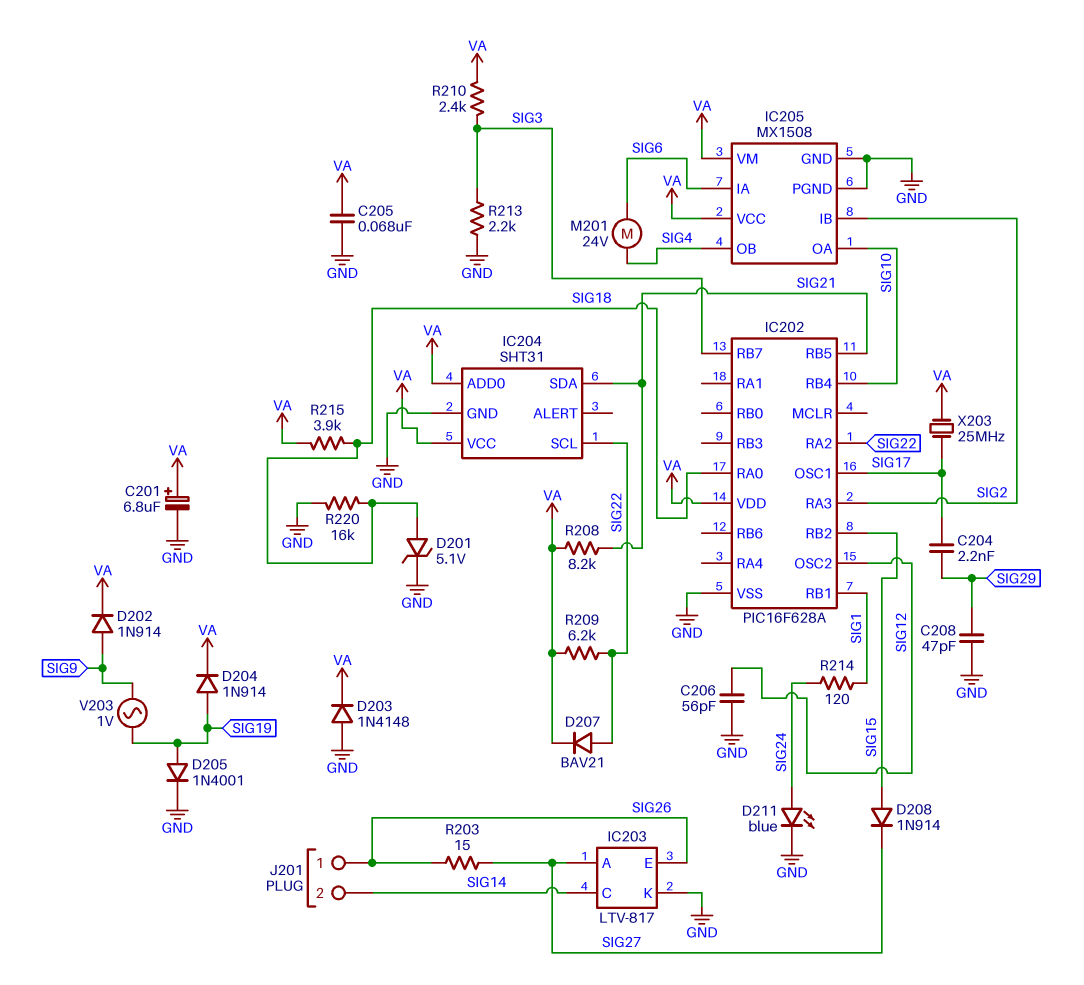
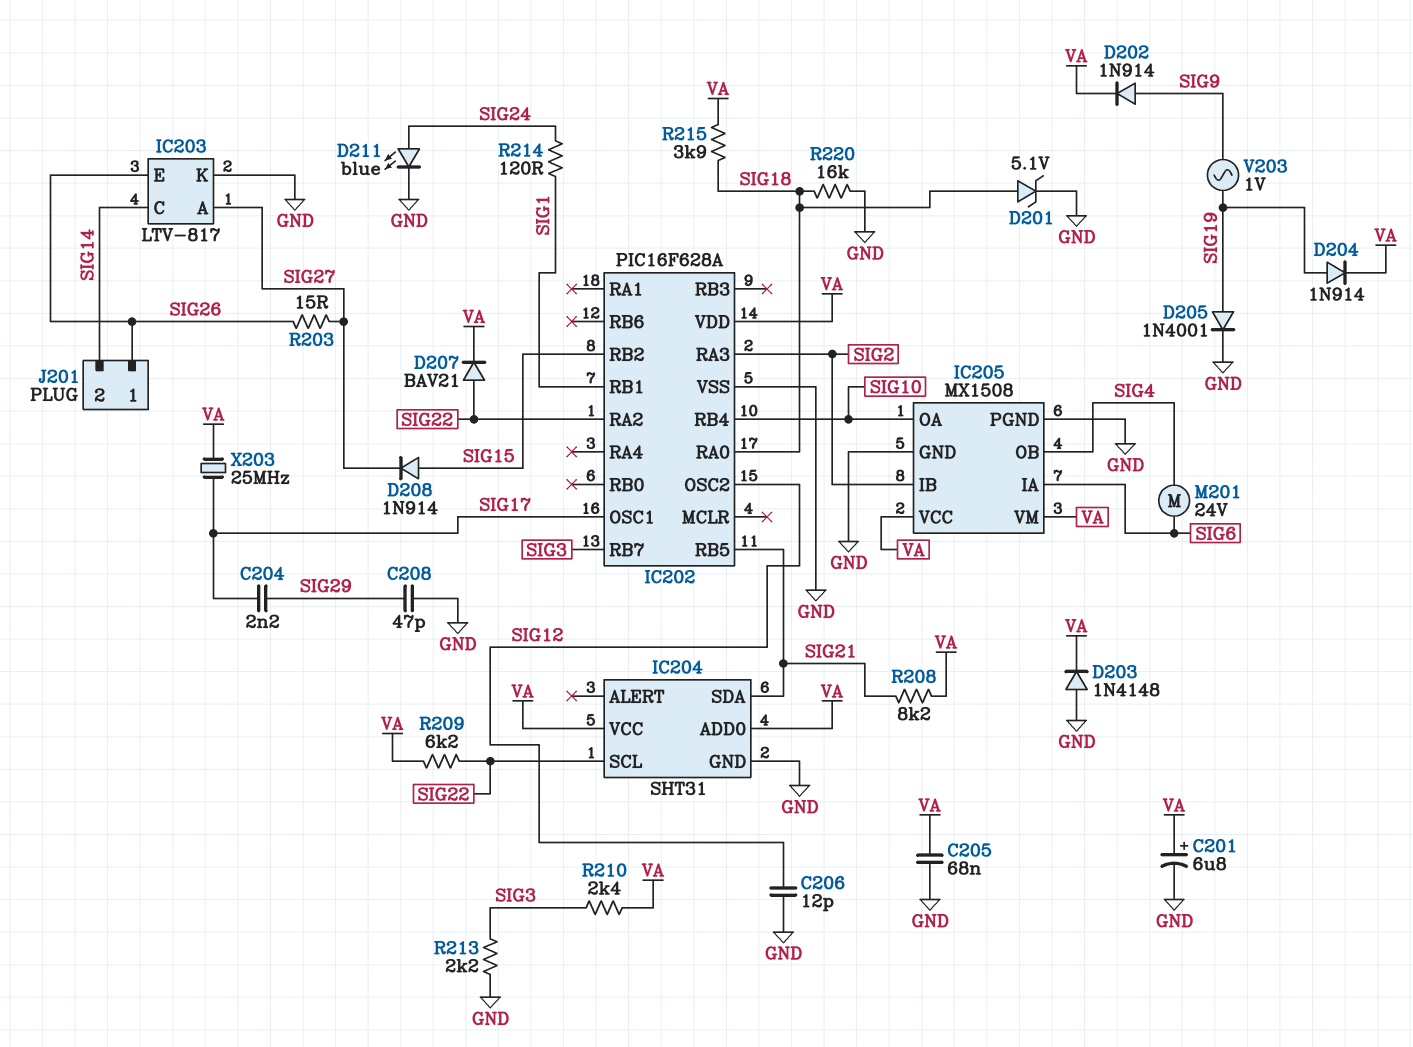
C206: 56pF (GND, SIG12) -> 12pF (GND, SIG12)

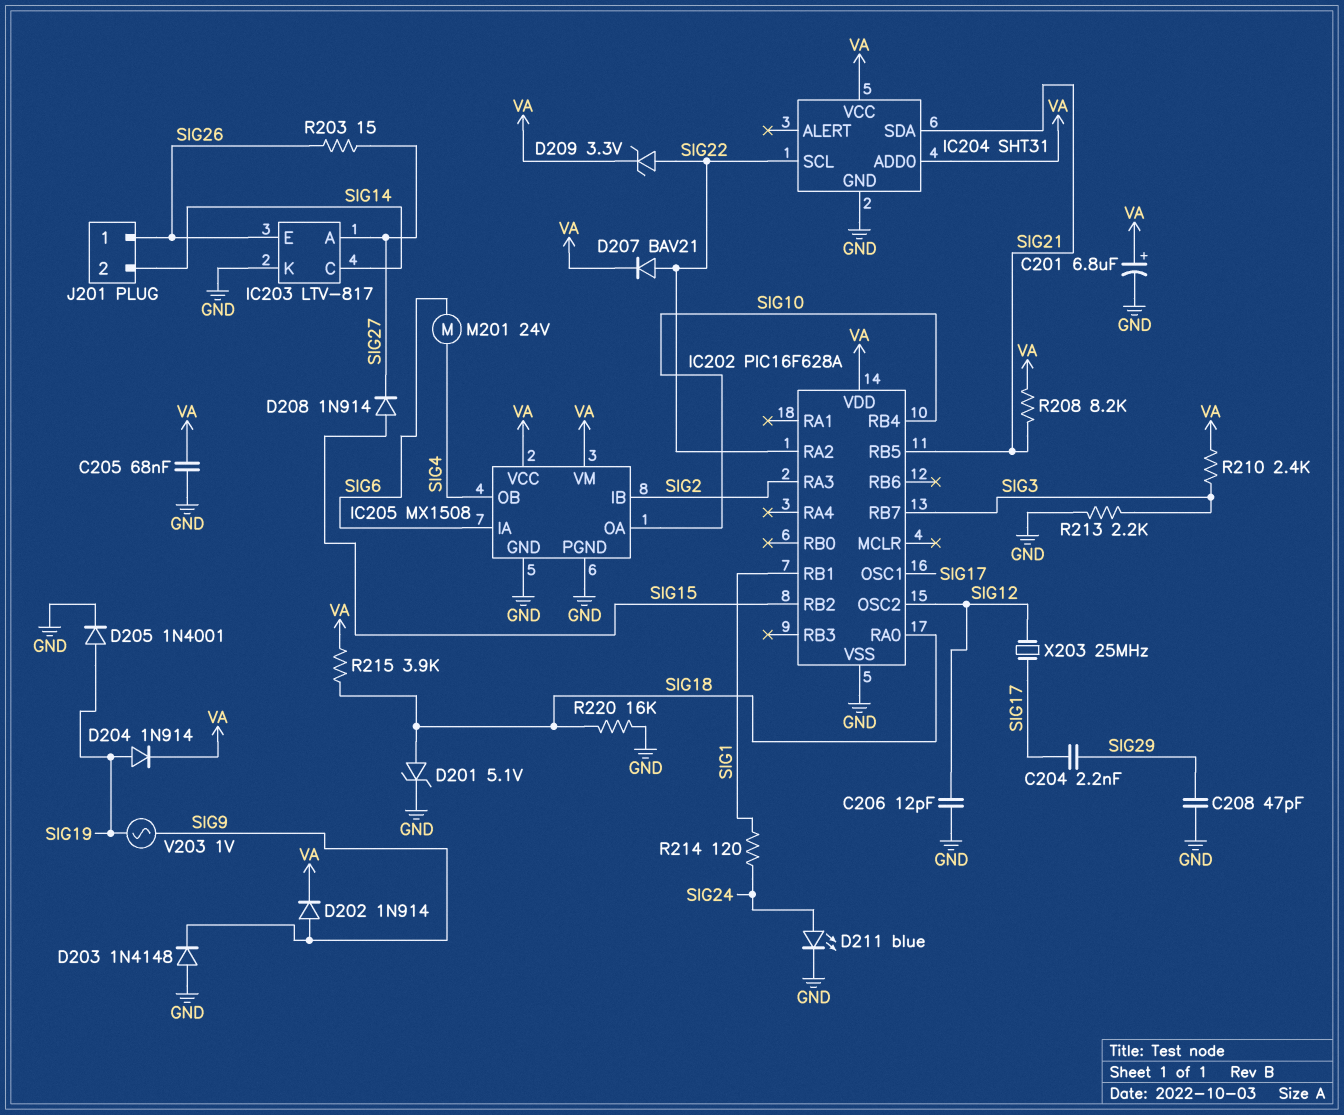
D203: diode 1N4148 (A GND, K VA) -> diode 1N4148 (A GND, K SIG9)
D209: none -> zener 3.3V (A SIG22, K VA)
R209: 6.2k (SIG22, VA) -> none
X203: 25MHz (SIG17, VA) -> 25MHz (SIG12, SIG17)

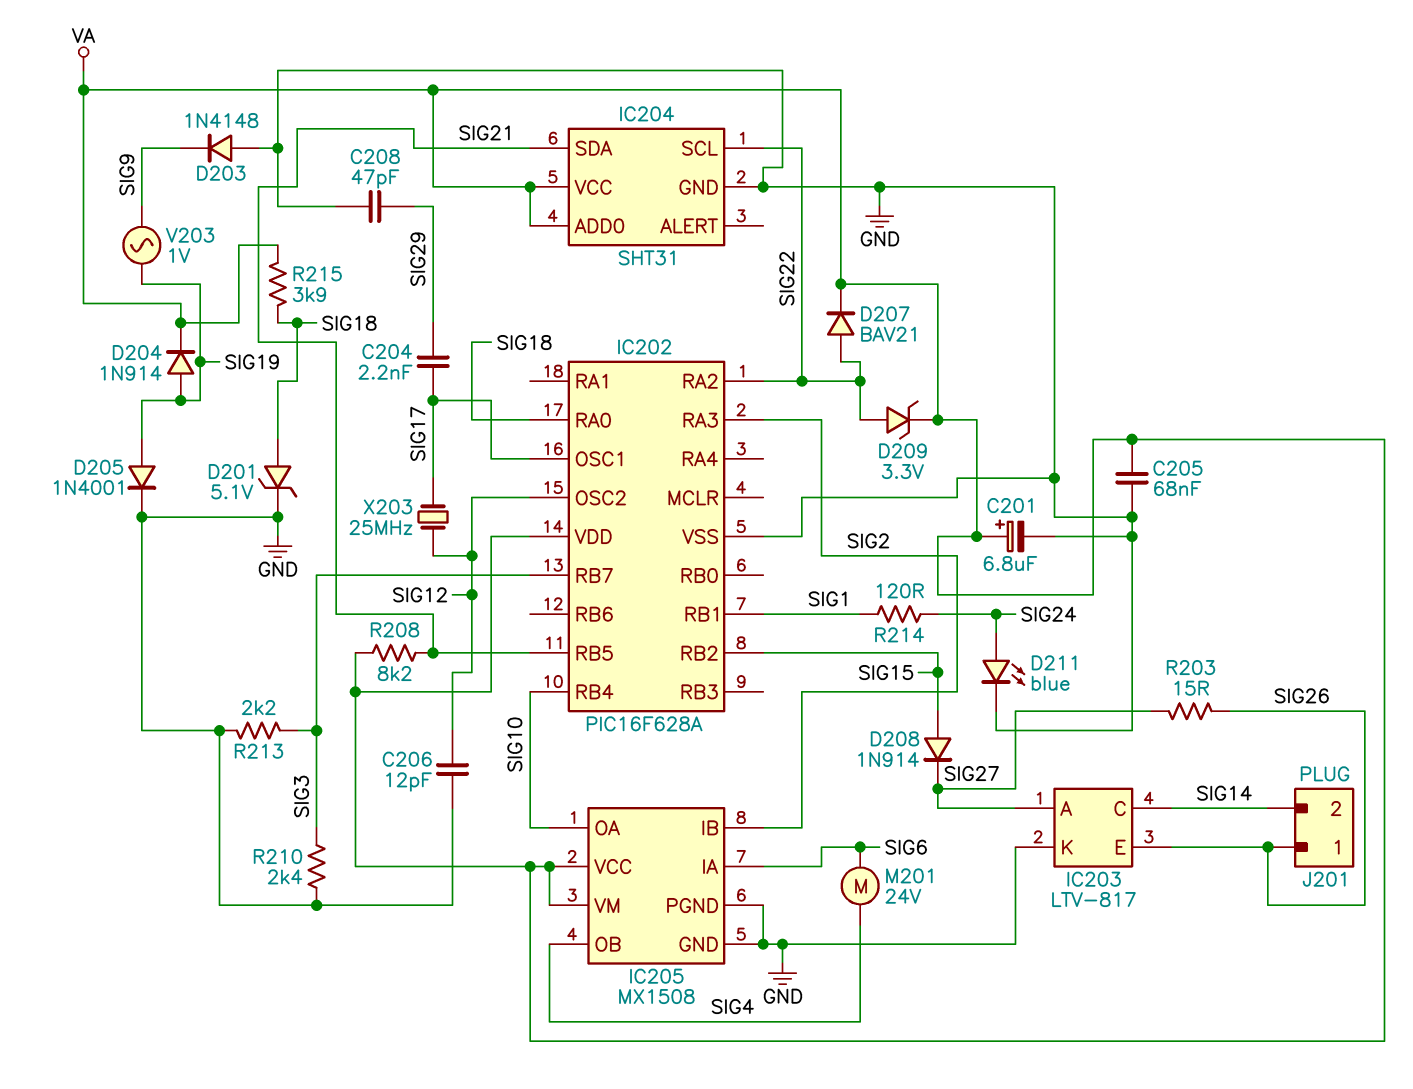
D202: diode 1N914 (A SIG9, K VA) -> none
R210: 2.4k (SIG3, VA) -> 2.4k (GND, SIG3)
R220: 16k (GND, SIG18) -> none

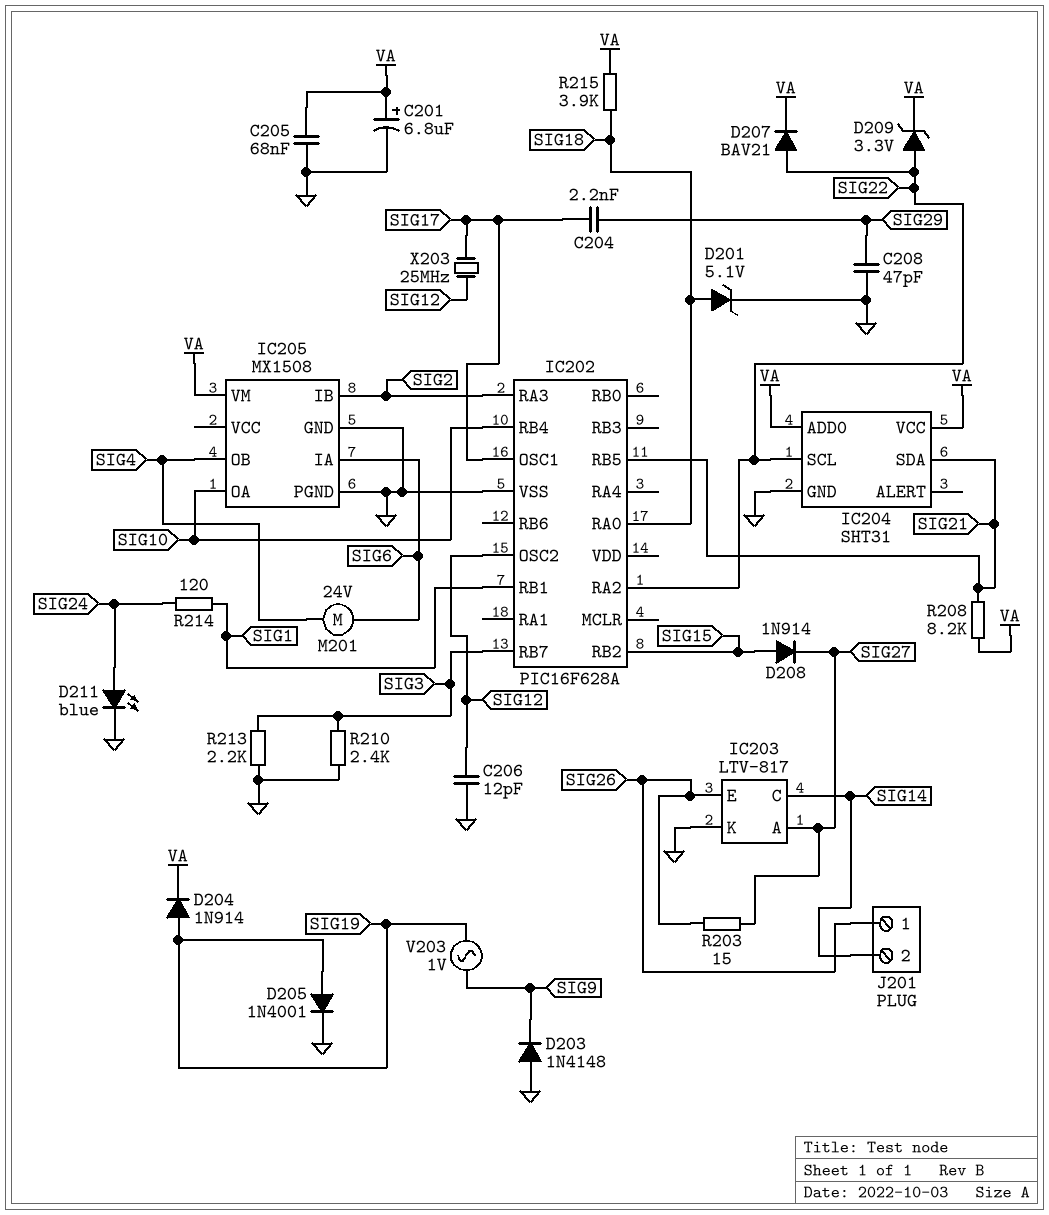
IC202 pin VDD: VA -> none
IC205 pin VCC: VA -> none

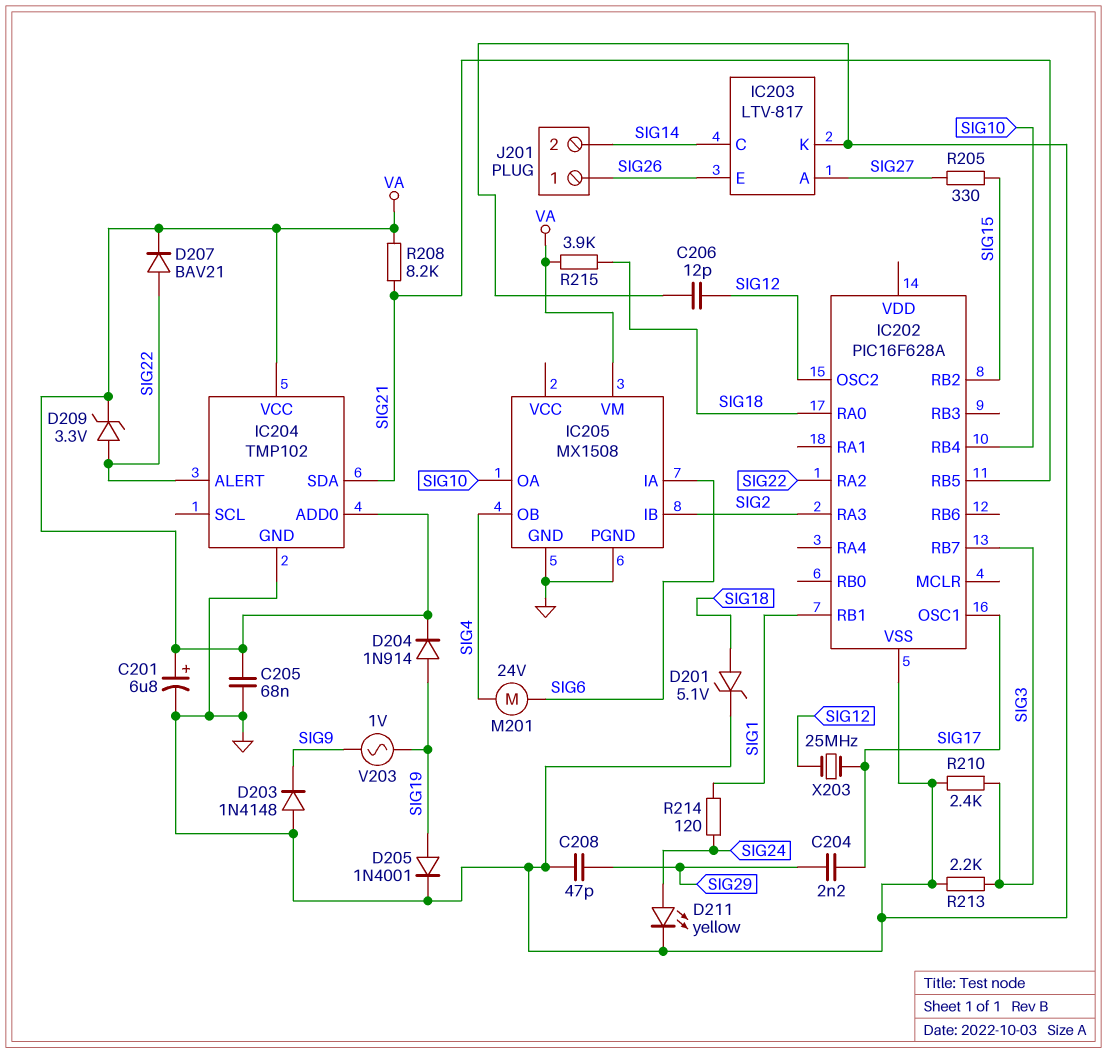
D208: diode 1N914 (A SIG15, K SIG27) -> none
D211: LED blue (A SIG24, K GND) -> LED yellow (A SIG24, K GND)
IC204: SHT31 -> TMP102
IC204 pin ALERT: none -> SIG22
IC204 pin SCL: SIG22 -> none
R203: 15 (SIG26, SIG27) -> none
R205: none -> 330 (SIG15, SIG27)

